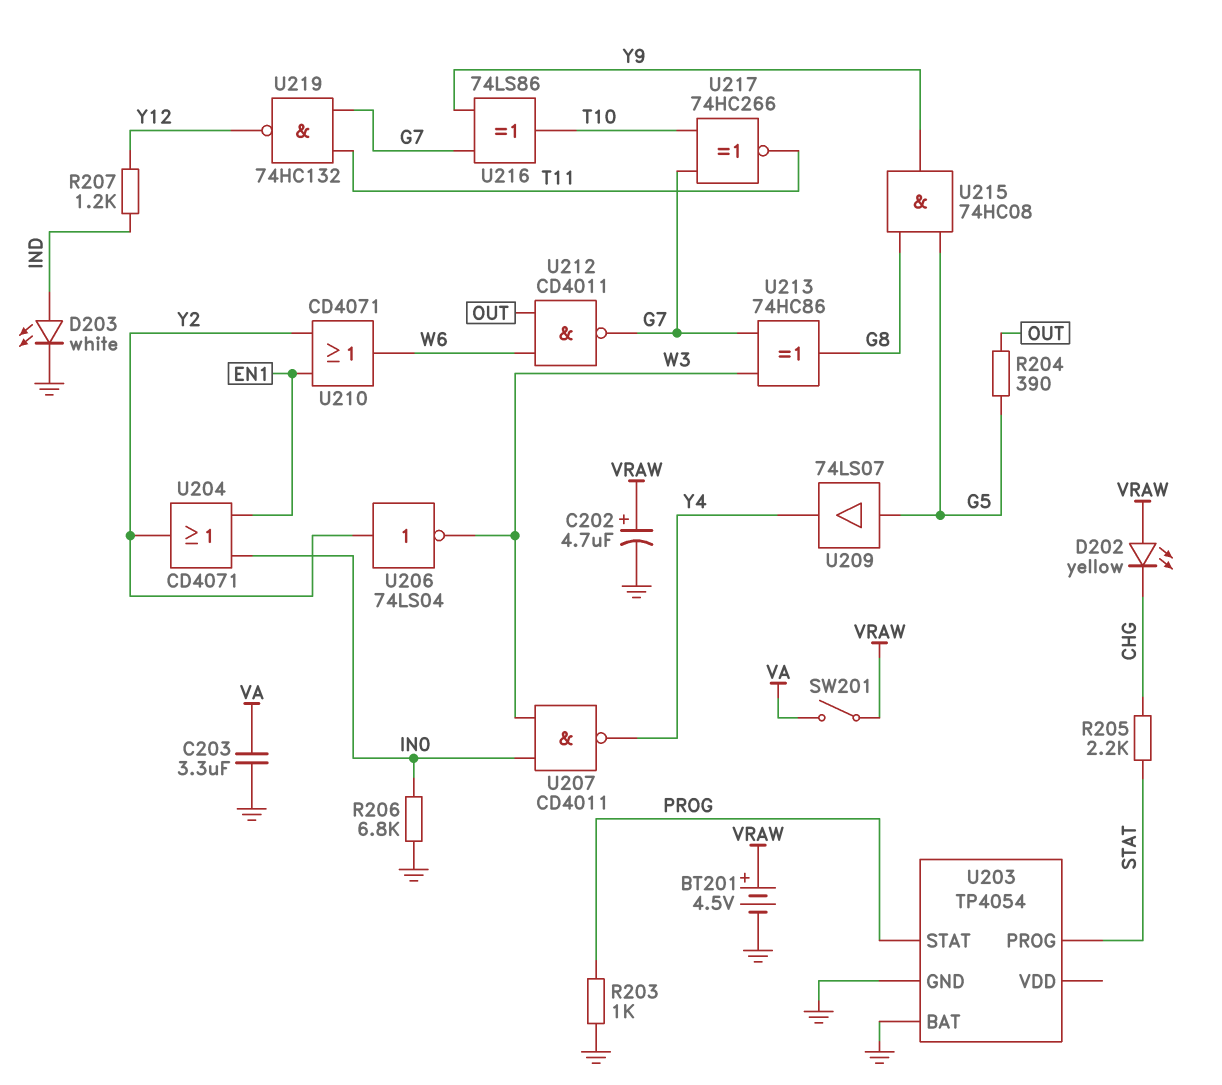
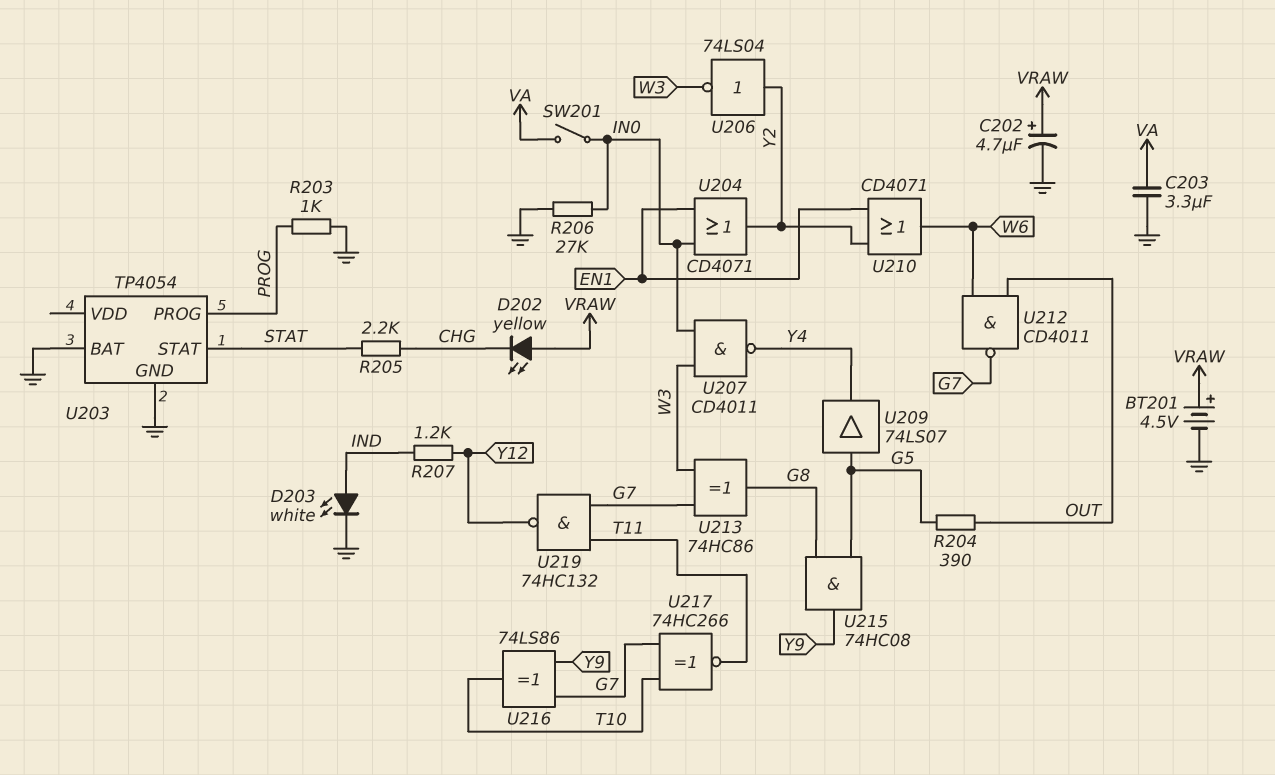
R206: 6.8k (GND, IN0) -> 27k (GND, IN0)
SW201: switch (VA, VRAW) -> switch (IN0, VA)
U203 pin PROG: STAT -> PROG
U203 pin STAT: PROG -> STAT

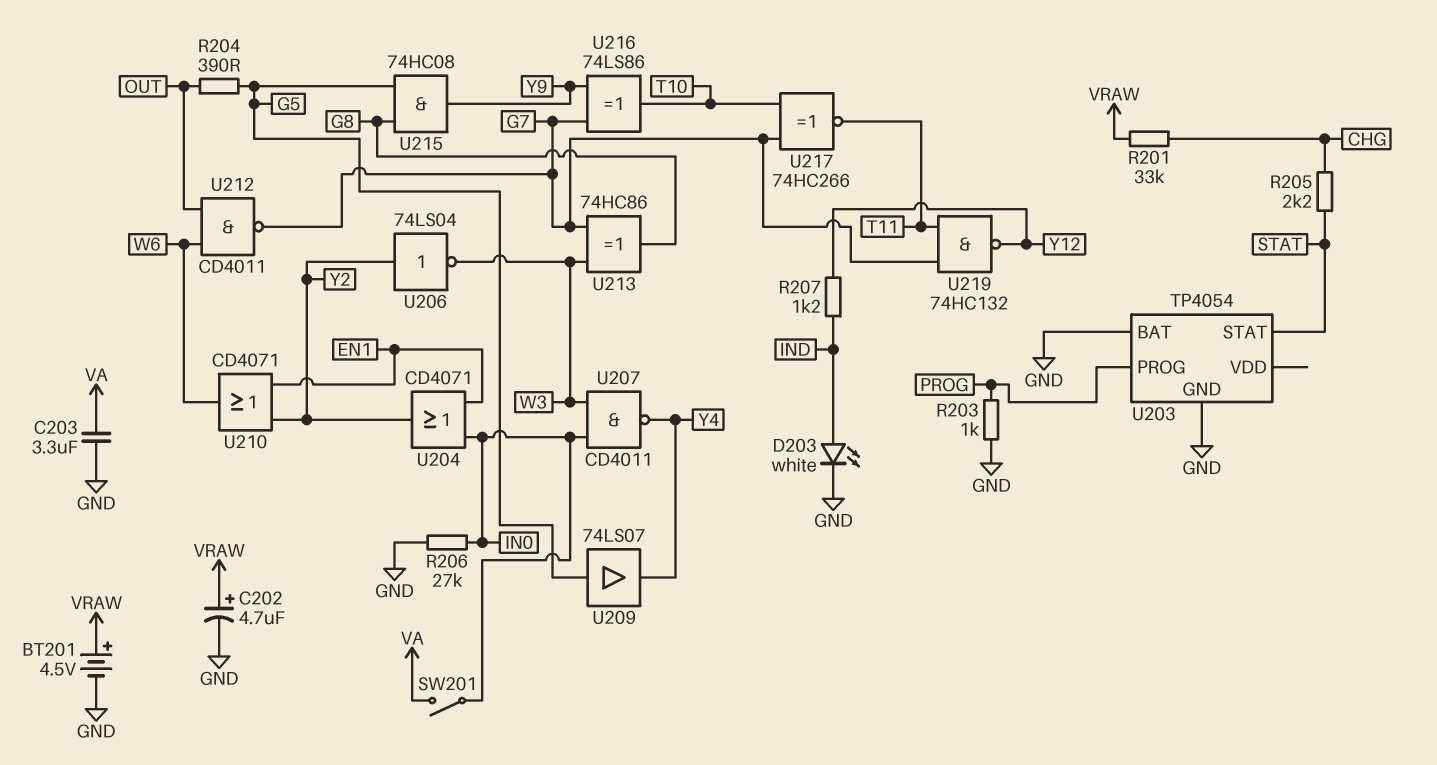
D202: LED yellow (A VRAW, K CHG) -> none
R201: none -> 33k (CHG, VRAW)

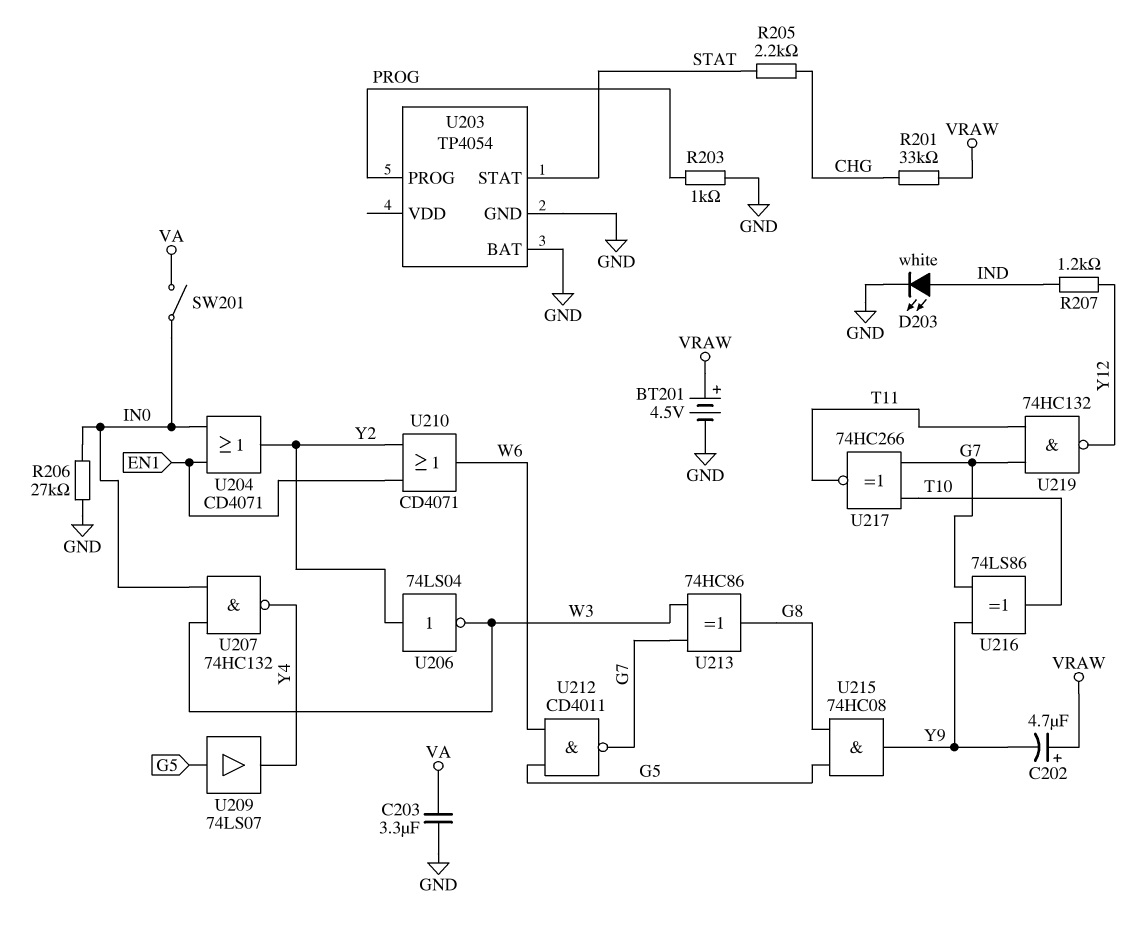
C202: 4.7uF (plus VRAW, minus GND) -> 4.7uF (plus VRAW, minus Y9)
R204: 390 (G5, OUT) -> none
U207: NAND CD4011 (in IN0, in W3, out Y4) -> NAND 74HC132 (in IN0, in W3, out Y4)
U212: NAND CD4011 (in OUT, in W6, out G7) -> NAND CD4011 (in G5, in W6, out G7)

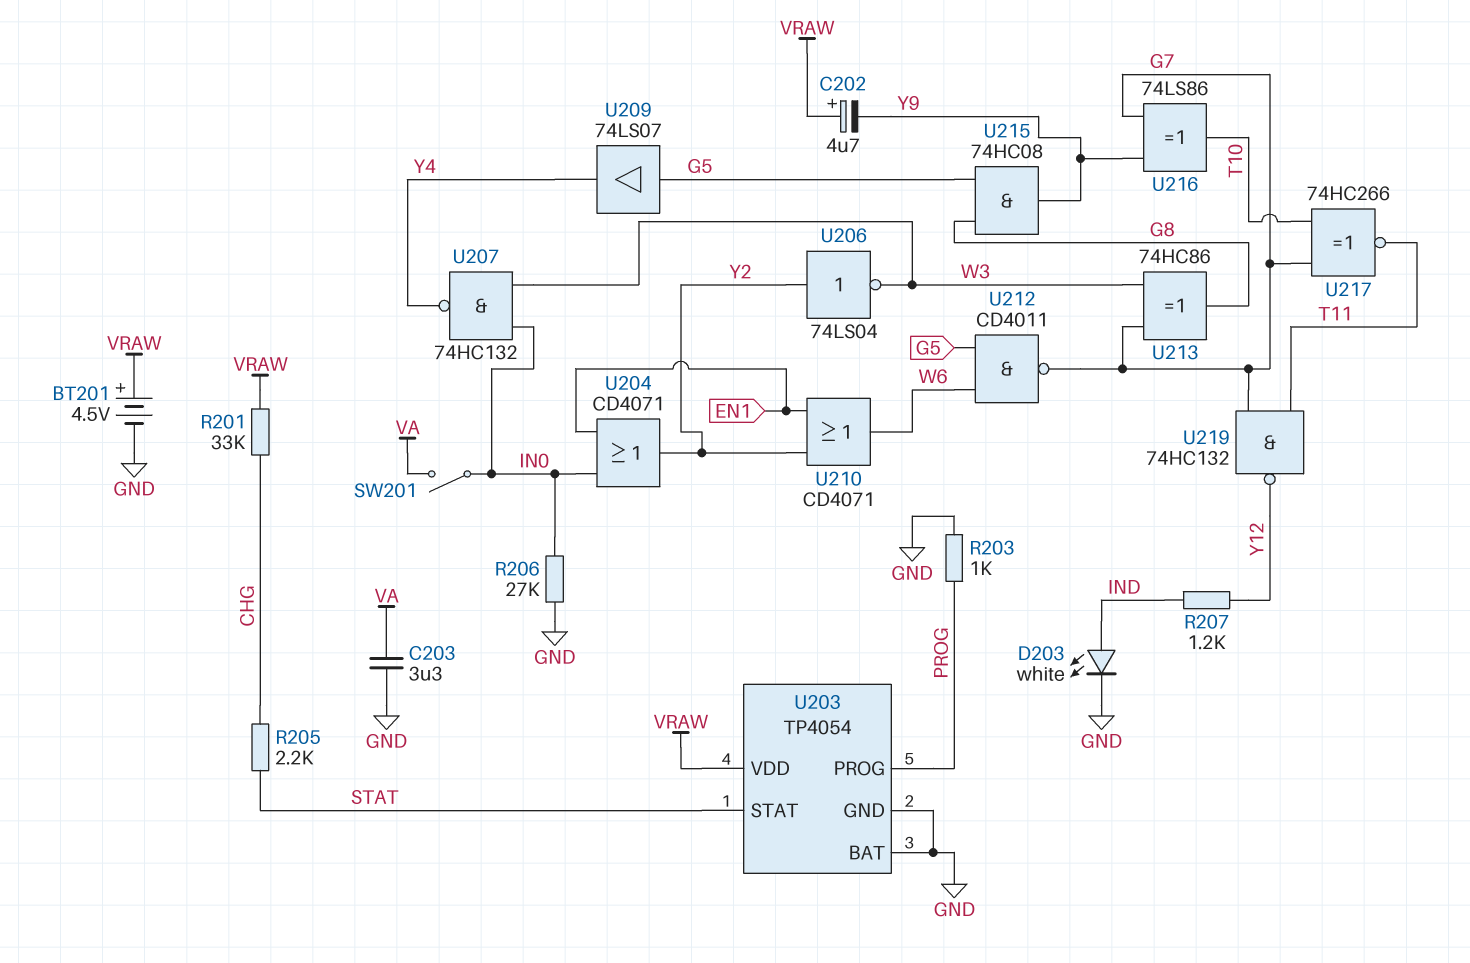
U203 pin VDD: none -> VRAW

